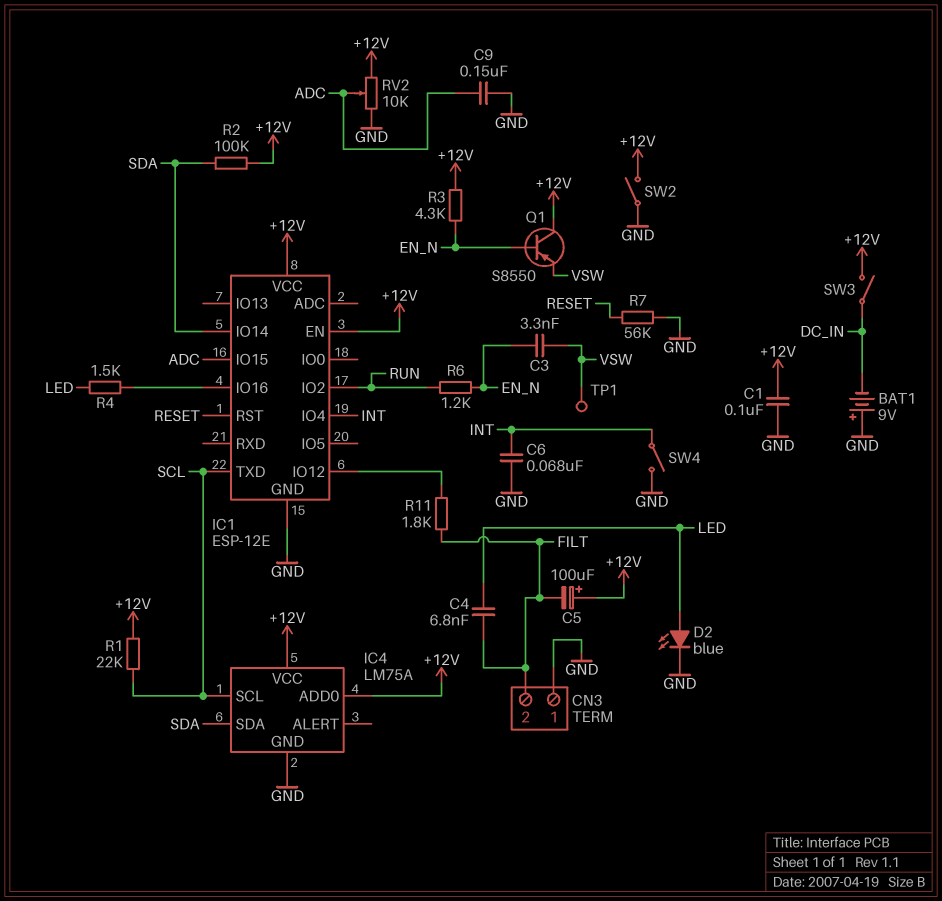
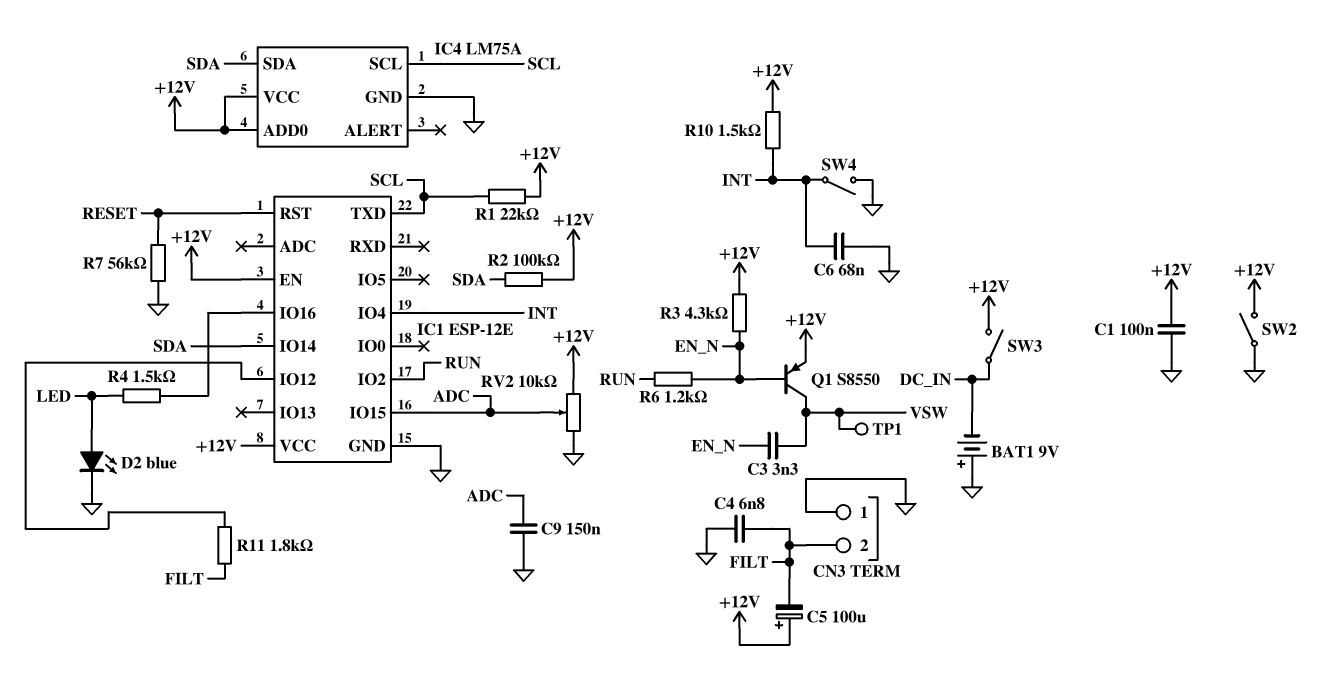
C4: 6.8nF (FILT, LED) -> 6.8nF (FILT, GND)
Q1: PNP S8550 (B EN_N, C +12V, E VSW) -> PNP S8550 (B EN_N, C VSW, E +12V)
R10: none -> 1.5k (+12V, INT)

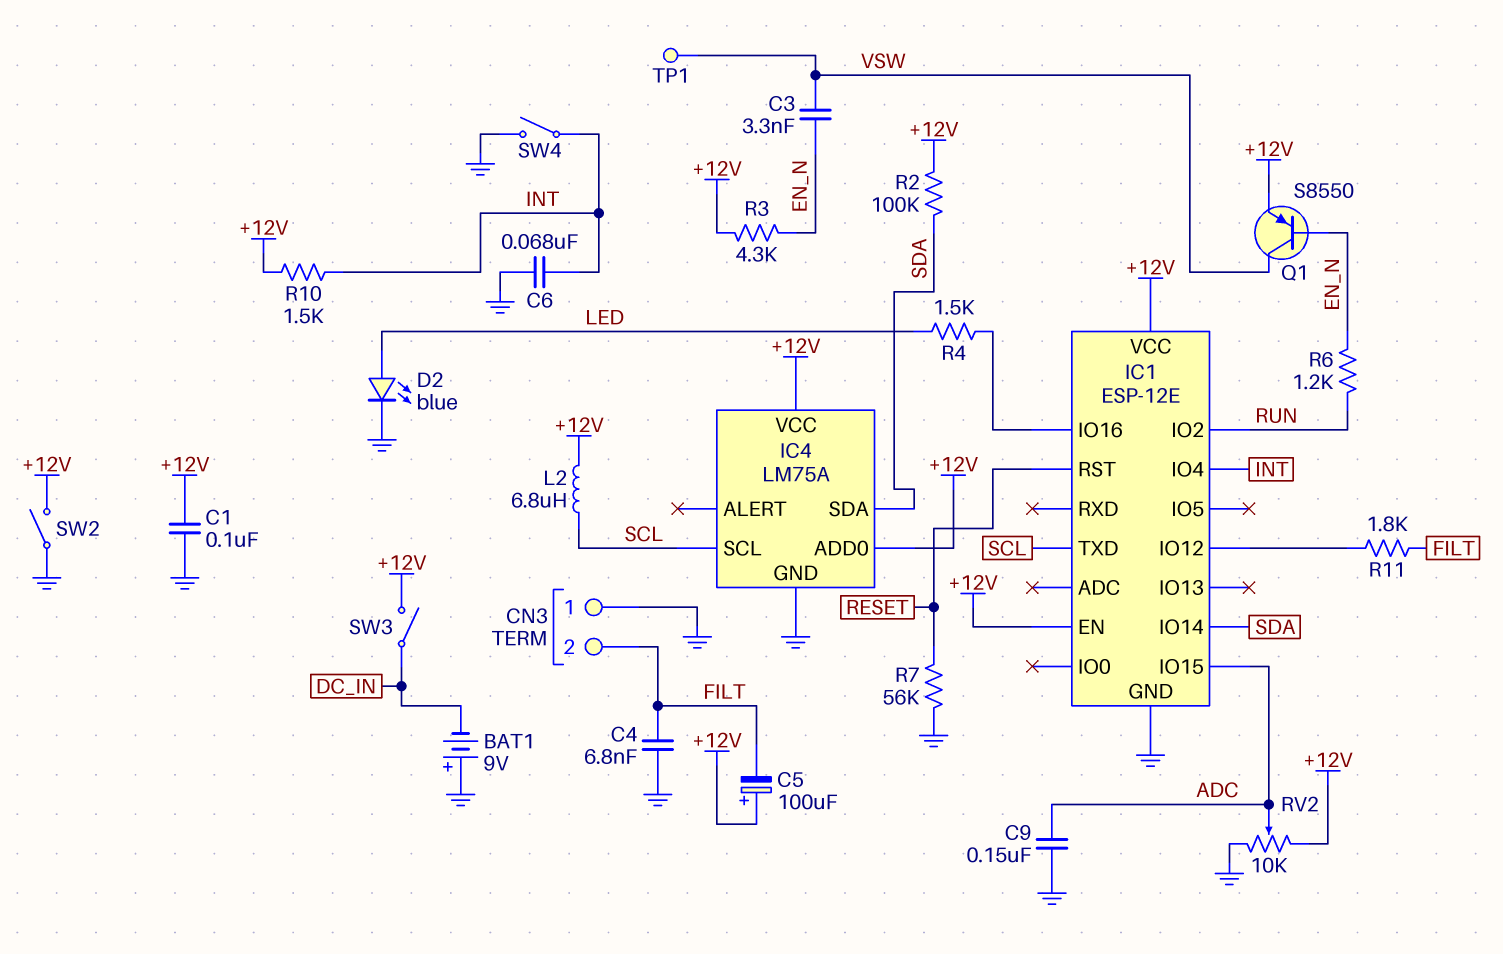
L2: none -> 6.8uH (+12V, SCL)
R1: 22k (+12V, SCL) -> none

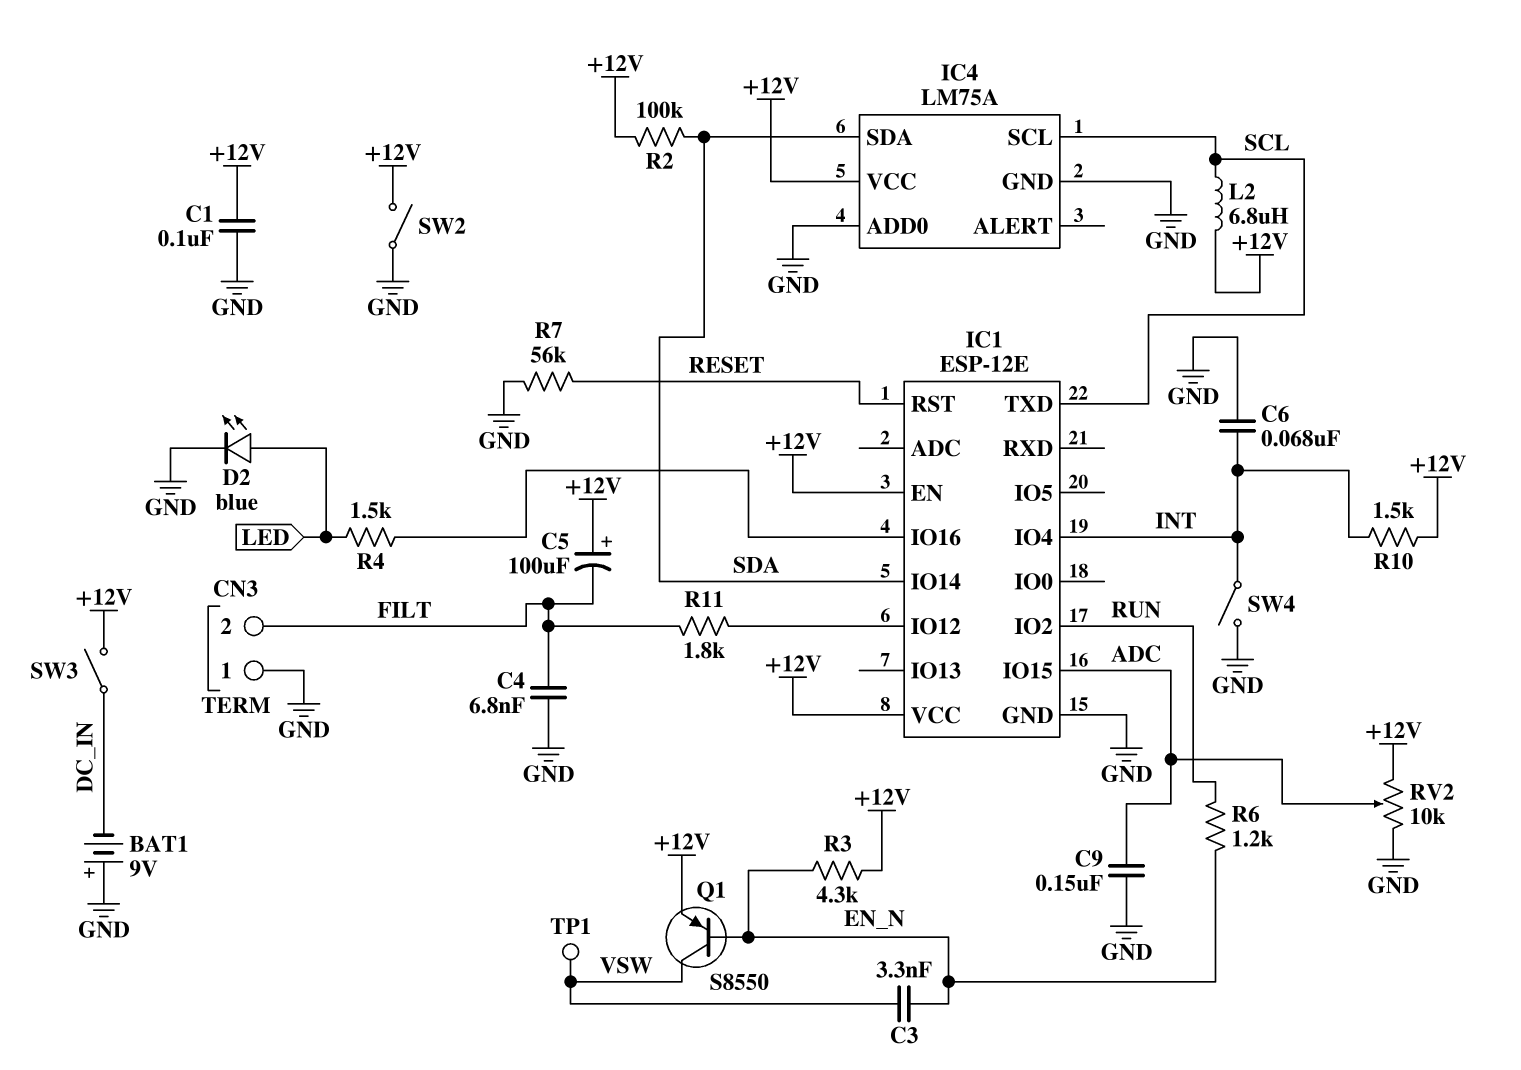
IC4 pin ADD0: +12V -> GND

